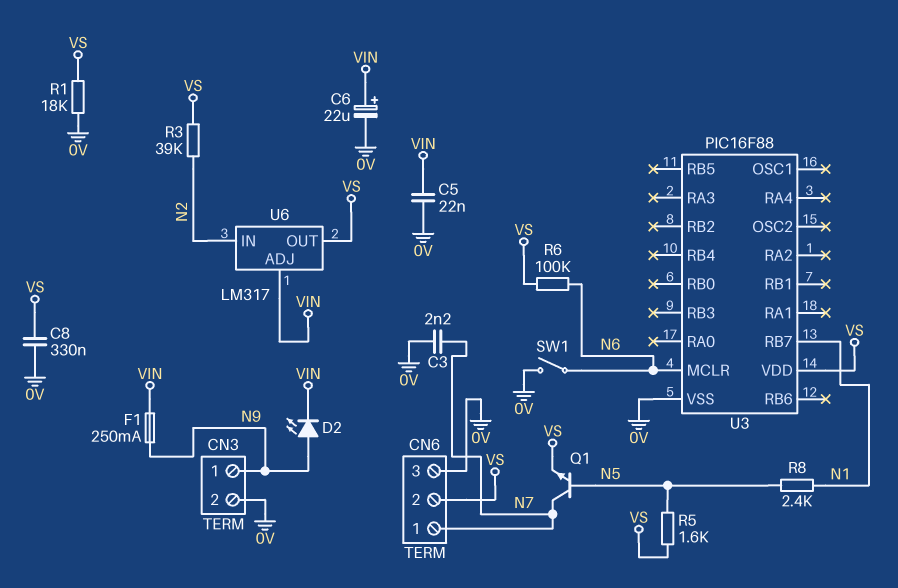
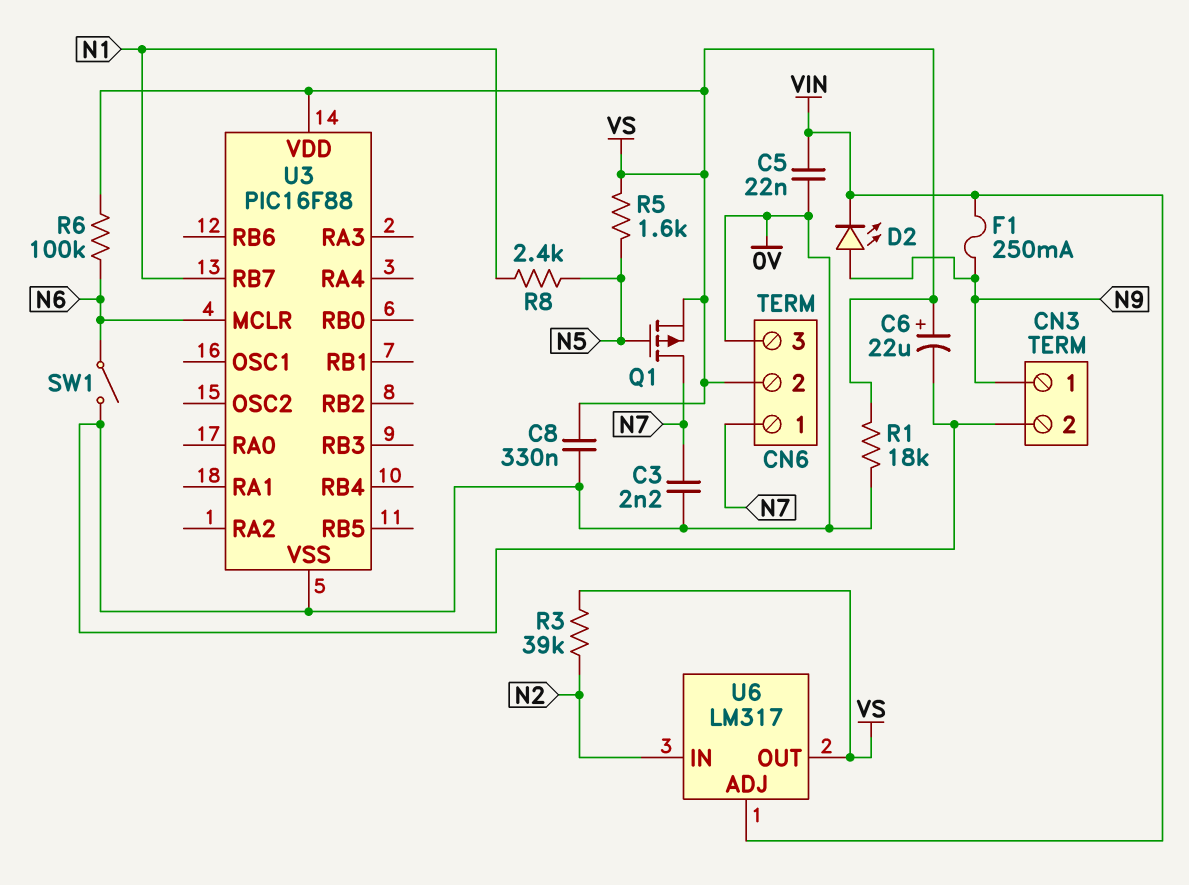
C6: 22uF (plus VIN, minus 0V) -> 22uF (plus VS, minus 0V)
Q1: NPN (B N5, C N7, E VS) -> PMOS (G N5, D N7, S VS)

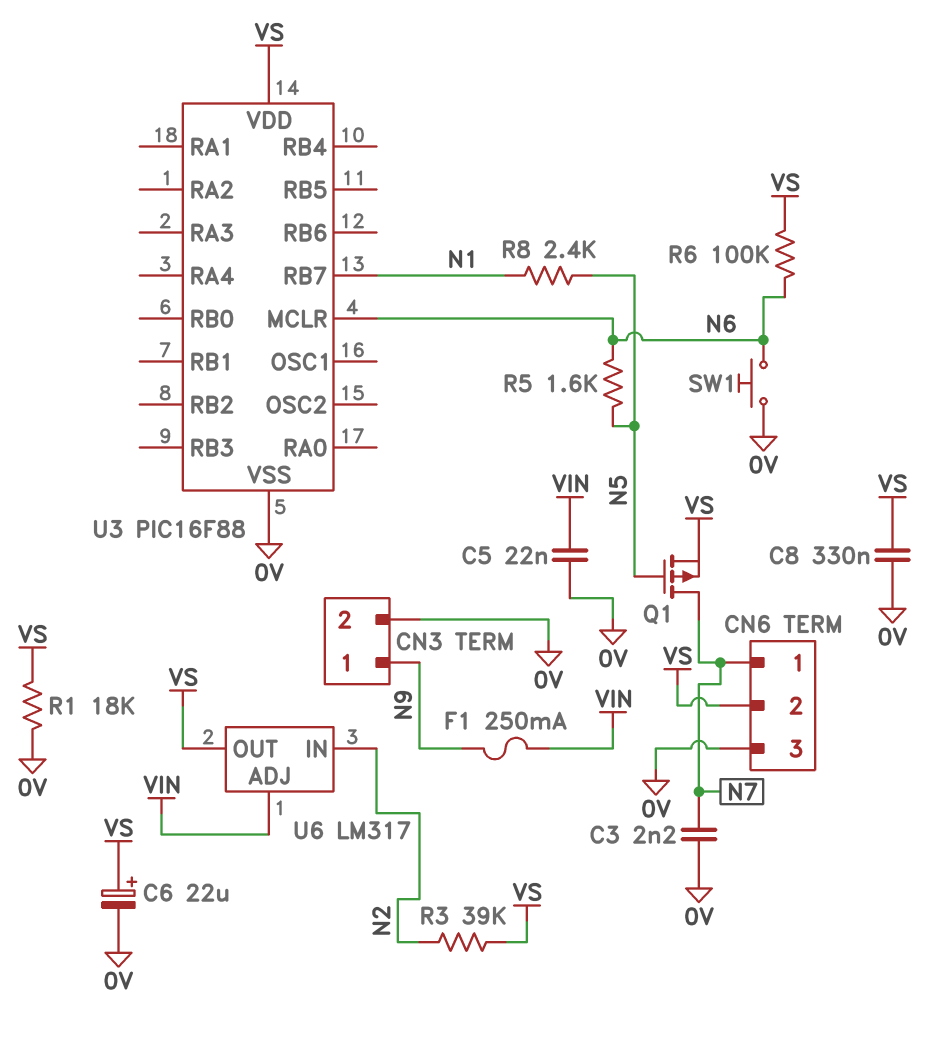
D2: LED (A N9, K VIN) -> none
R5: 1.6k (N5, VS) -> 1.6k (N5, N6)
SW1: switch (0V, N6) -> button (0V, N6)

